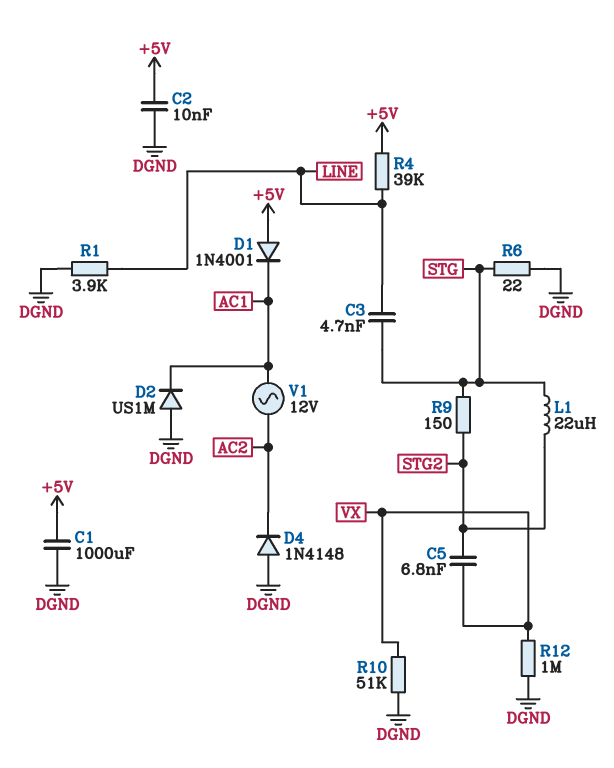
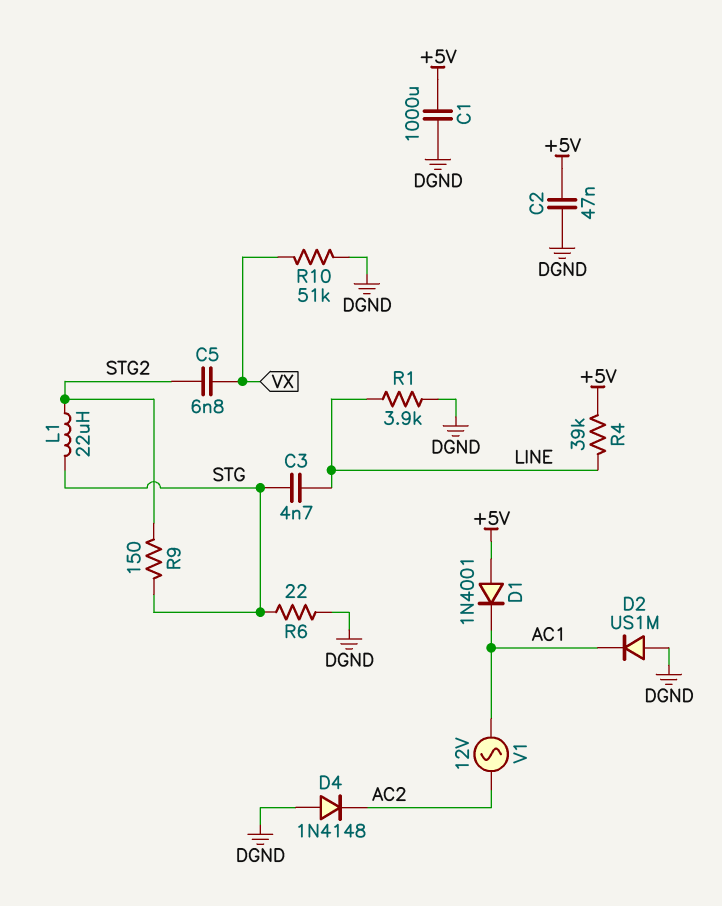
C2: 10nF (+5V, DGND) -> 47nF (+5V, DGND)
R12: 1M (DGND, VX) -> none

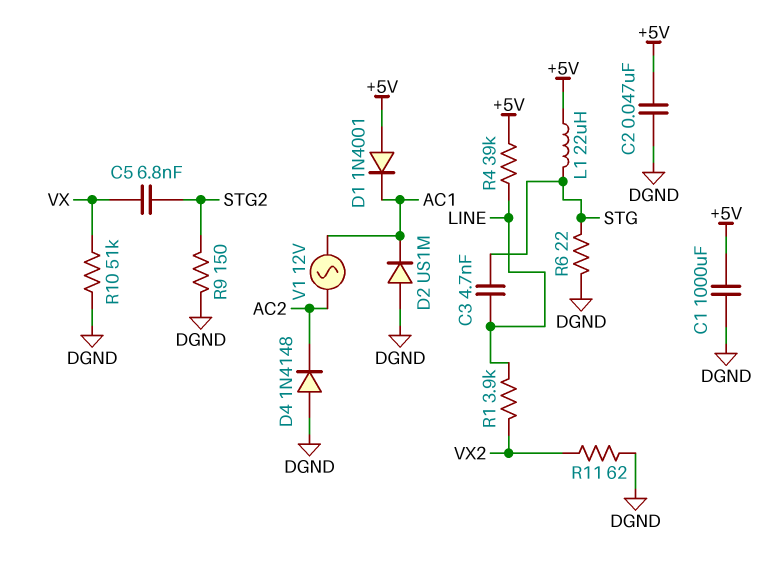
L1: 22uH (STG, STG2) -> 22uH (+5V, STG)
R1: 3.9k (DGND, LINE) -> 3.9k (LINE, VX2)
R9: 150 (STG, STG2) -> 150 (DGND, STG2)
R11: none -> 62 (DGND, VX2)

